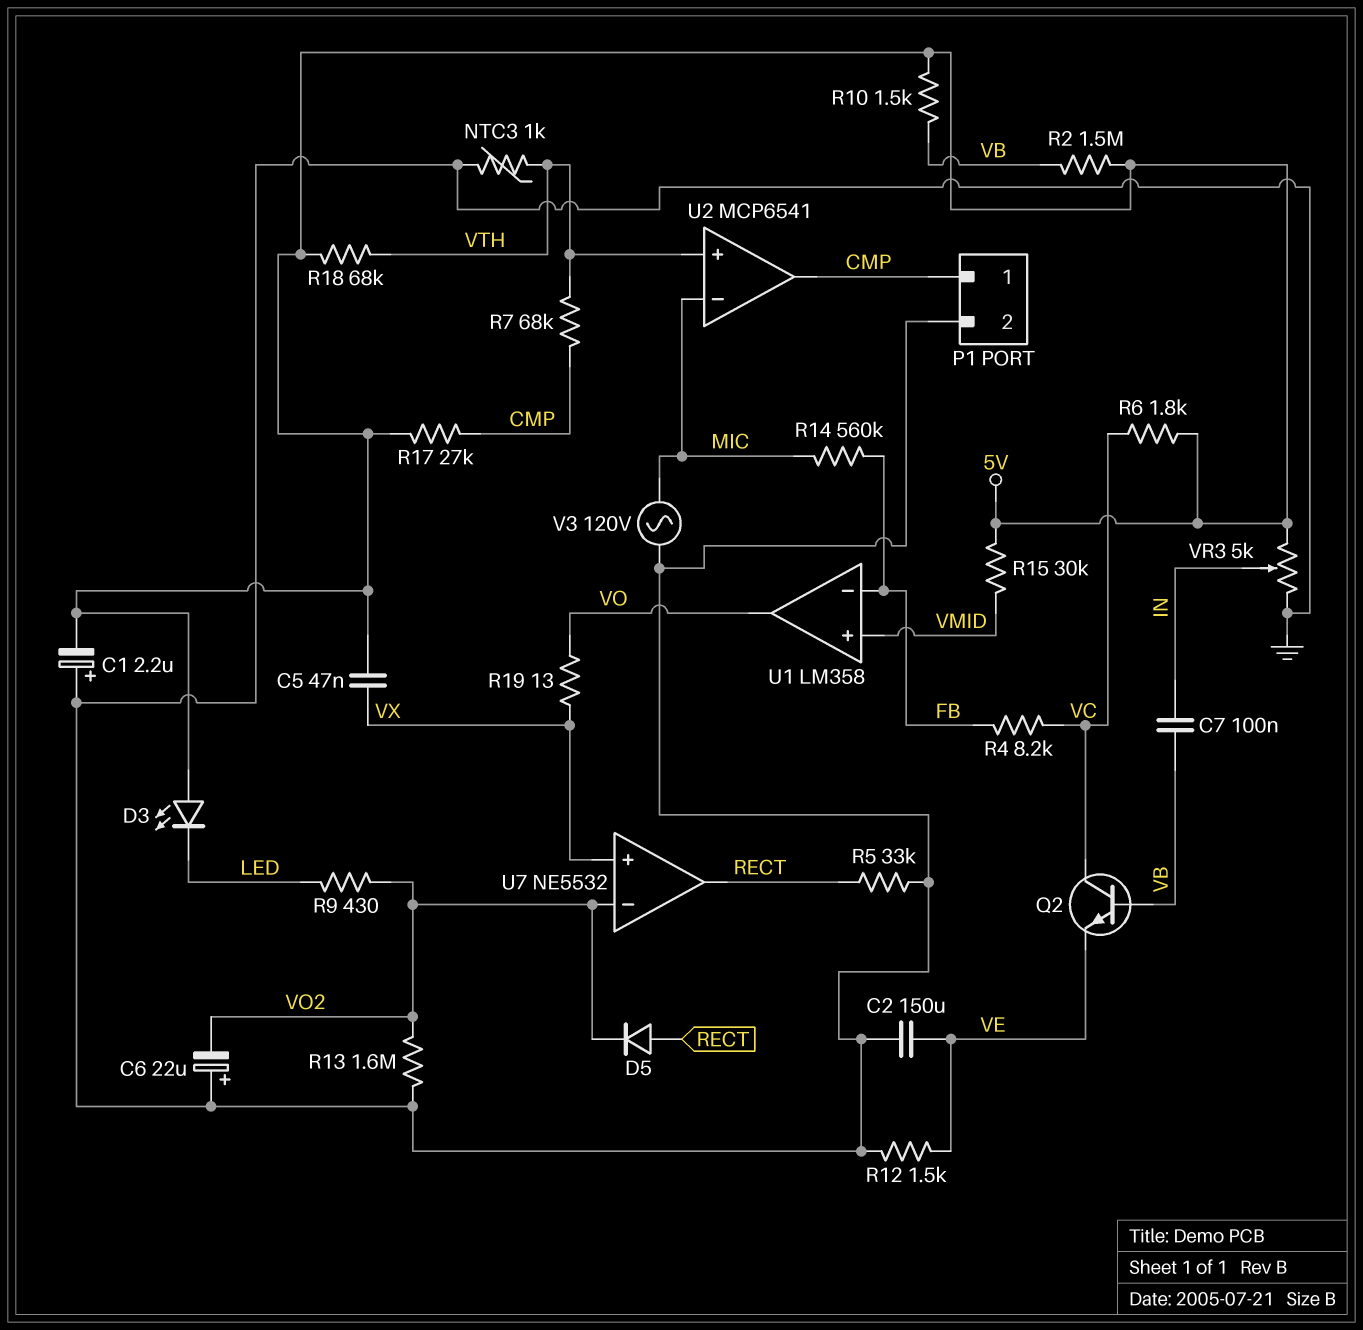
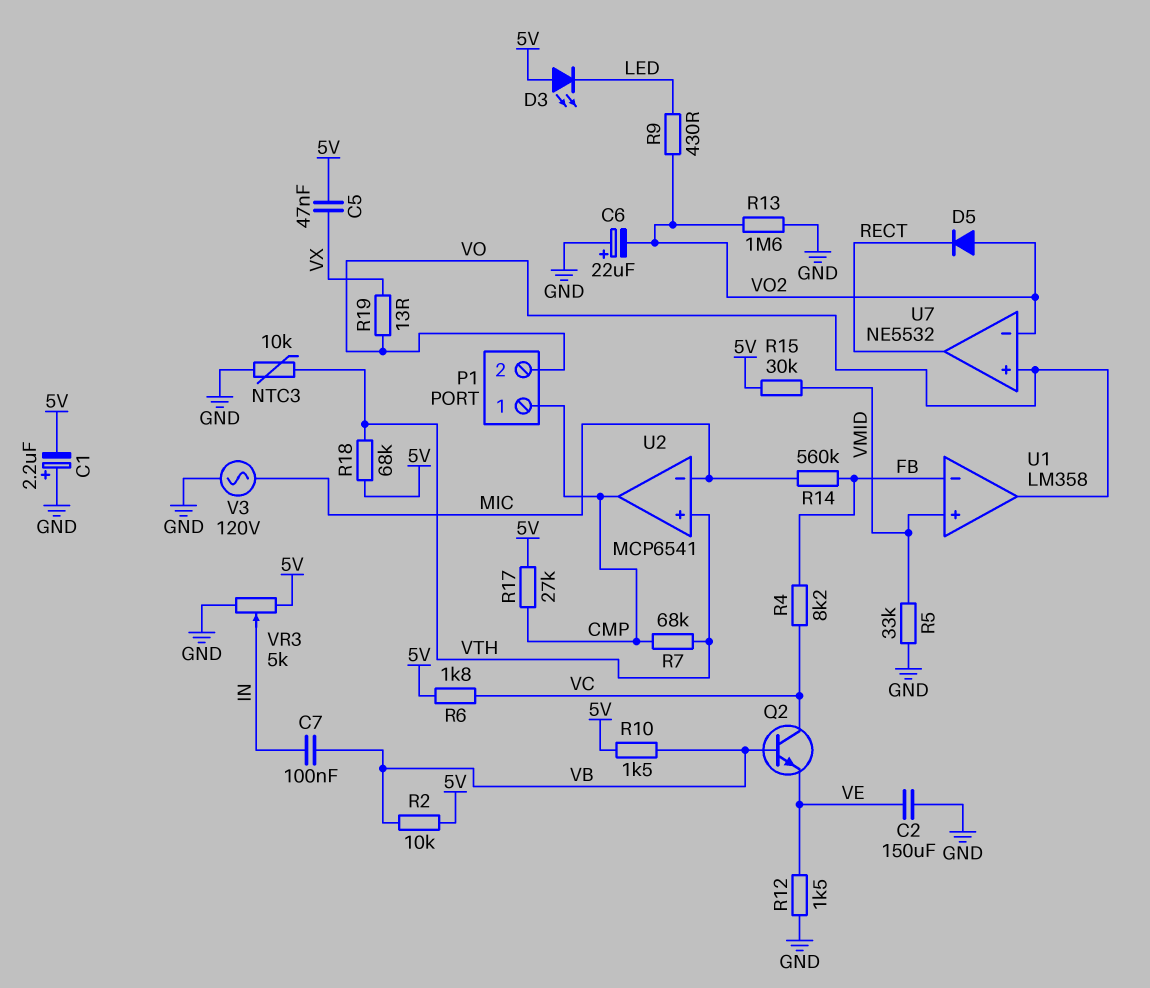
D5: diode (A RECT, K VO2) -> diode (A VO2, K RECT)
NTC3: 1k (GND, VTH) -> 10k (GND, VTH)
P1 pin 2: GND -> VO
R2: 1.5M (5V, VB) -> 10k (5V, VB)
R5: 33k (GND, RECT) -> 33k (GND, VMID)
U7 pin in+: VX -> VO

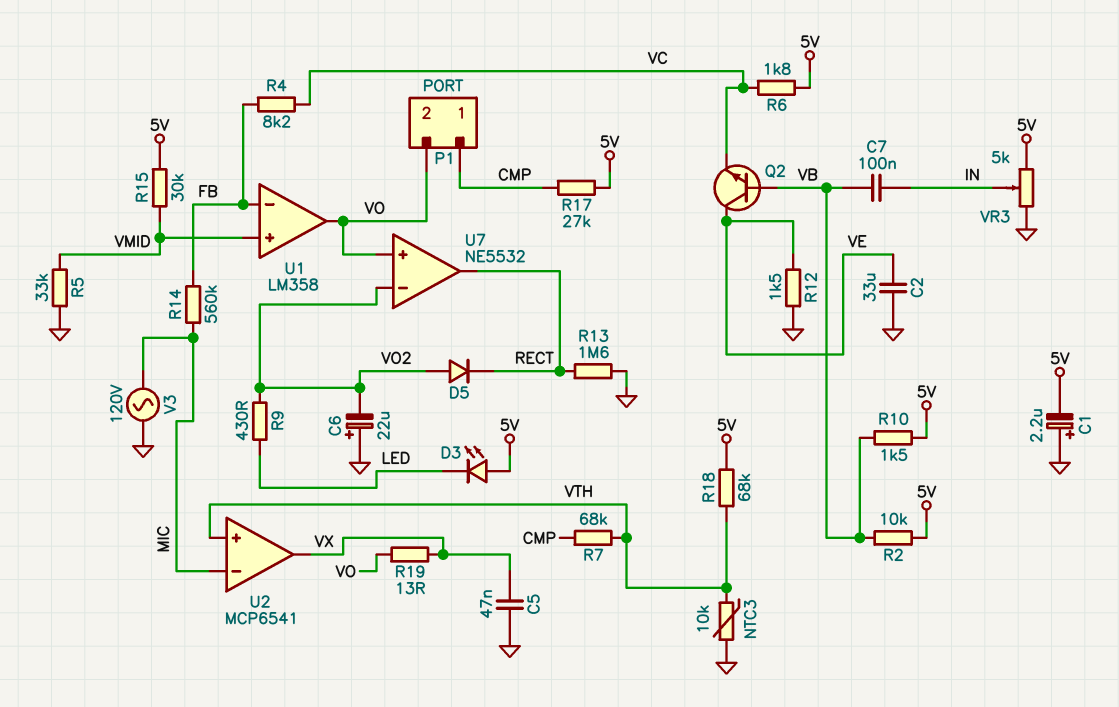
C2: 150uF (GND, VE) -> 33uF (GND, VE)
C5: 47nF (5V, VX) -> 47nF (GND, VX)
Q2: NPN (B VB, C VC, E VE) -> NPN (B VB, C VE, E VC)
R13: 1.6M (GND, VO2) -> 1.6M (GND, RECT)
U2 pin out: CMP -> VX

